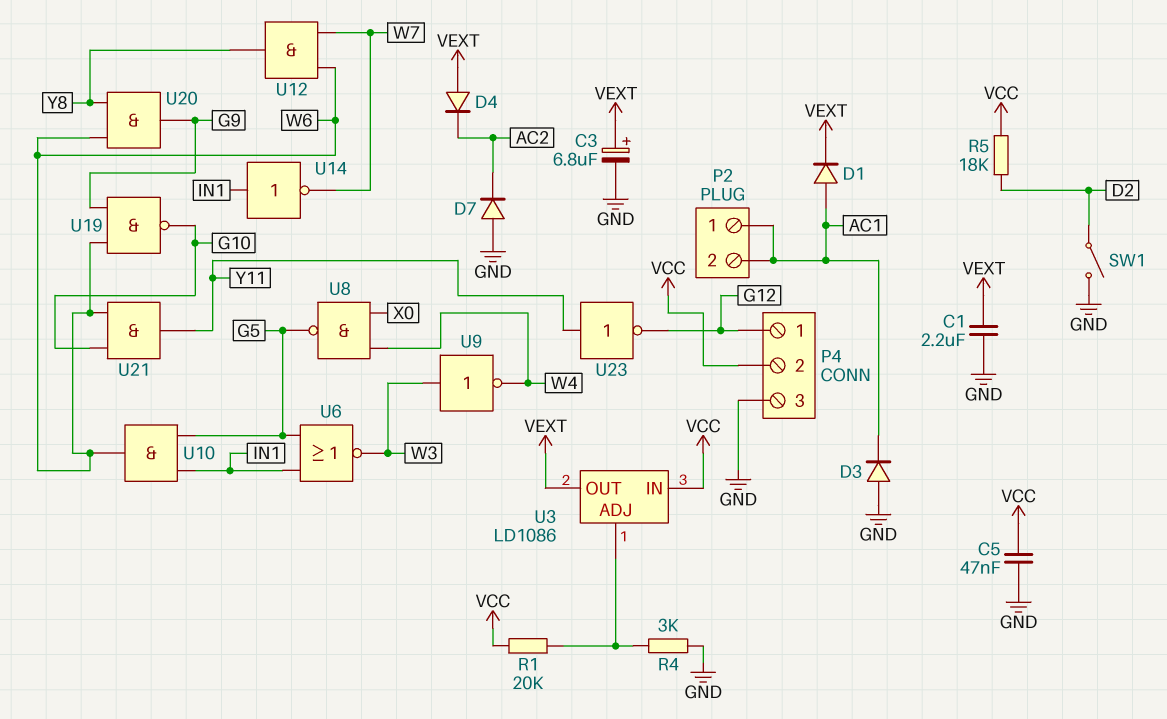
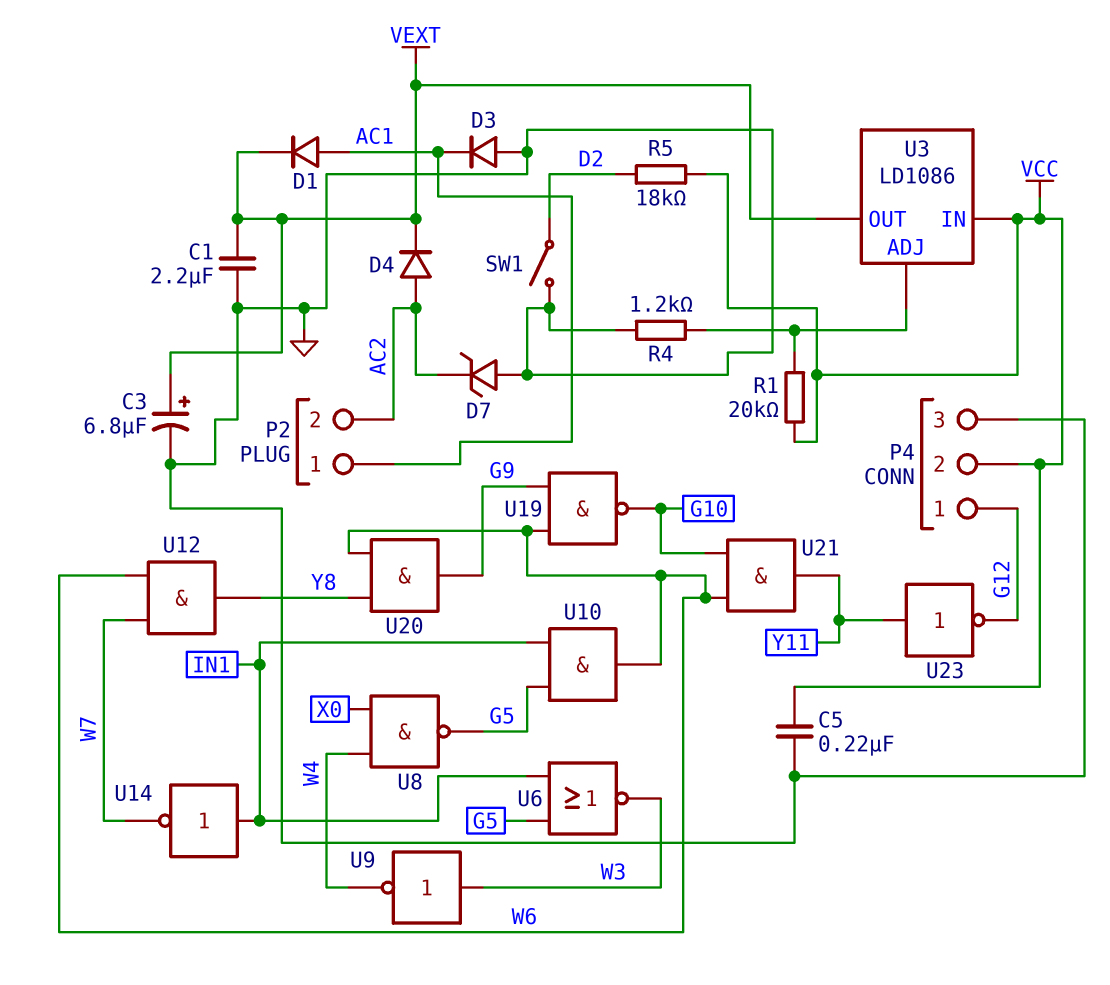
C5: 47nF (GND, VCC) -> 220nF (GND, VCC)
D4: diode (A VEXT, K AC2) -> diode (A AC2, K VEXT)
D7: diode (A GND, K AC2) -> zener (A GND, K AC2)
P2 pin 2: AC1 -> AC2
R4: 3k (GND, U3/ADJ) -> 1.2k (GND, U3/ADJ)

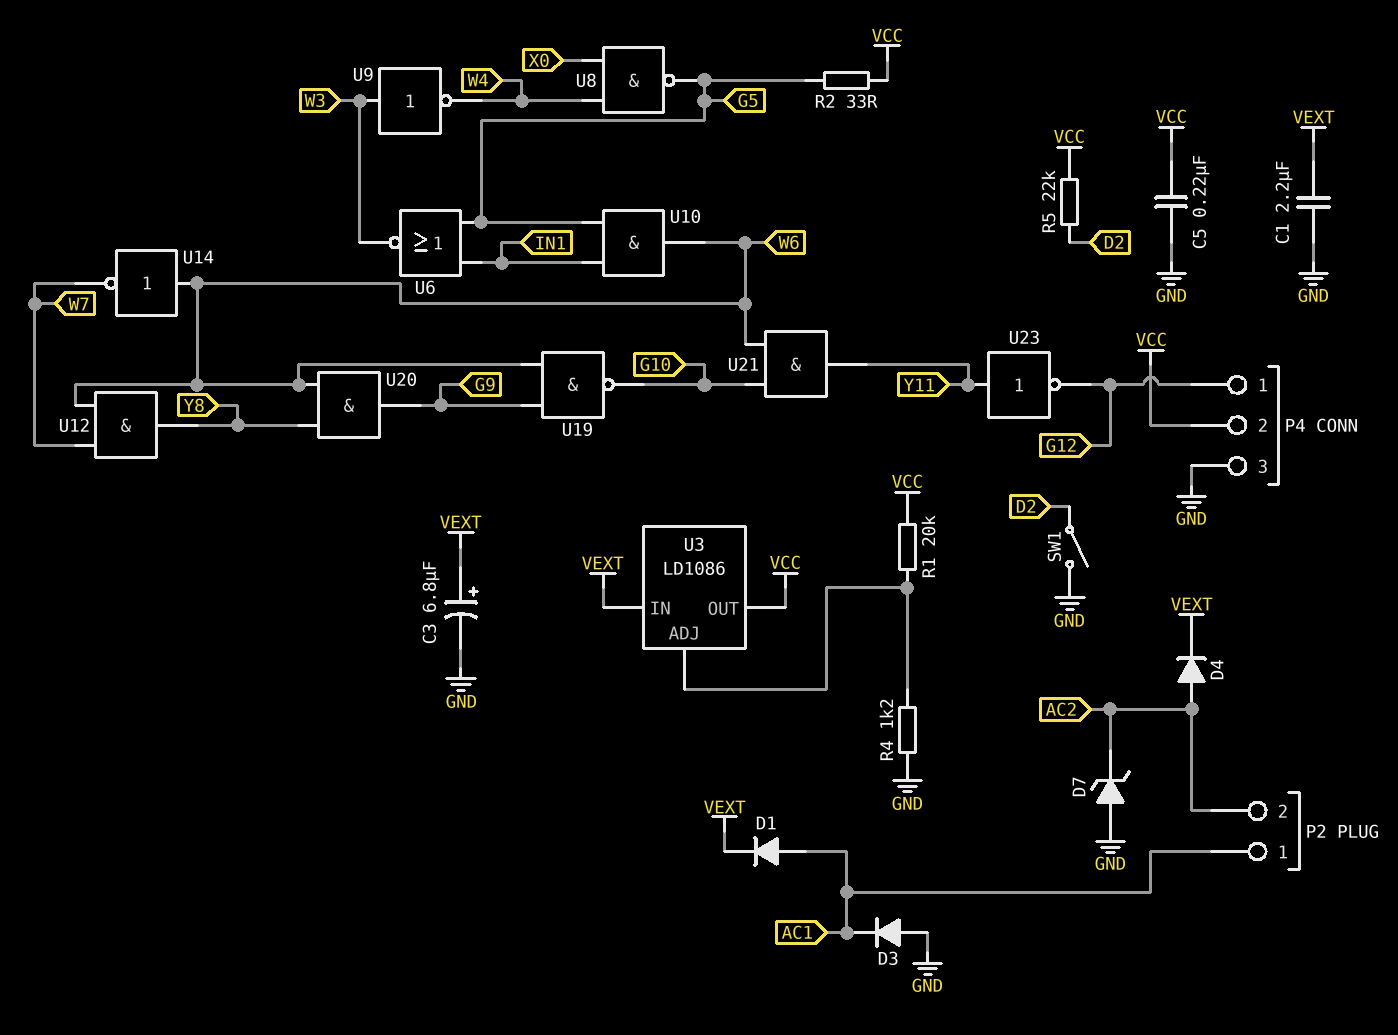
R2: none -> 33 (G5, VCC)
R5: 18k (D2, VCC) -> 22k (D2, VCC)
U3 pin IN: VCC -> VEXT
U3 pin OUT: VEXT -> VCC
U14: NOT (in IN1, out W7) -> NOT (in W6, out W7)

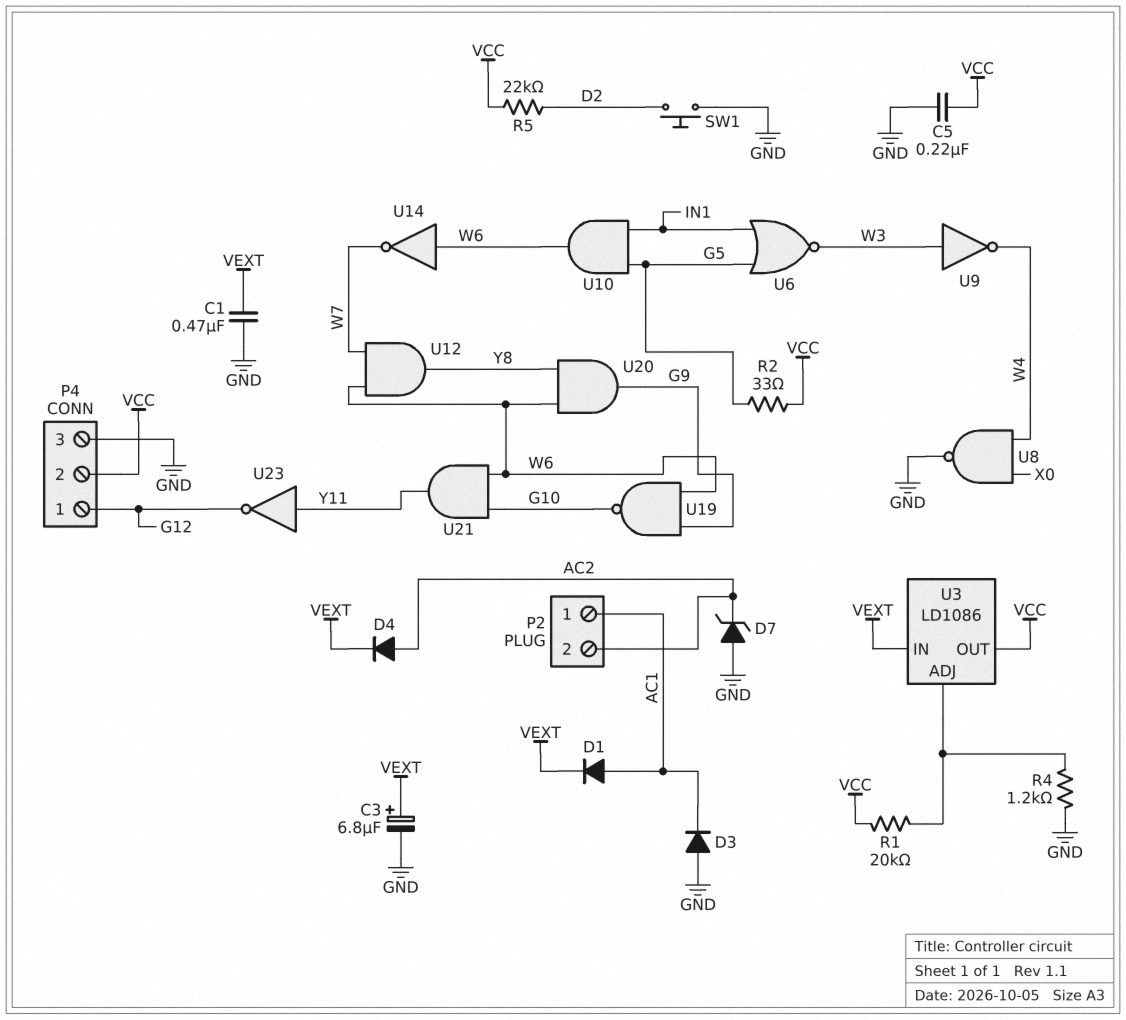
C1: 2.2uF (GND, VEXT) -> 470nF (GND, VEXT)
SW1: switch (D2, GND) -> button (D2, GND)
U8: NAND (in W4, in X0, out G5) -> NAND (in W4, in X0, out GND)

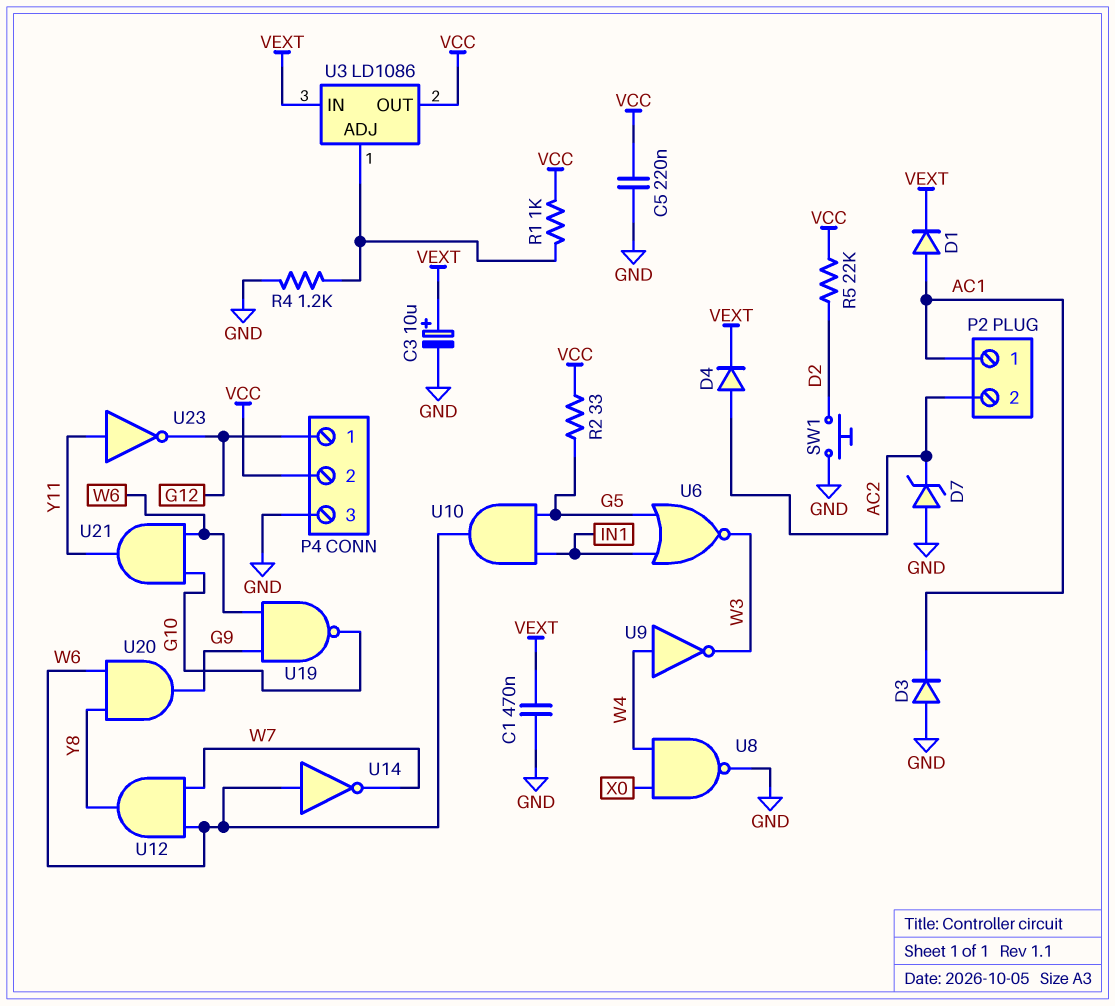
C3: 6.8uF (plus VEXT, minus GND) -> 10uF (plus VEXT, minus GND)
R1: 20k (U3/ADJ, VCC) -> 1k (U3/ADJ, VCC)
U9: NOT (in W3, out W4) -> NOT (in W4, out W3)

